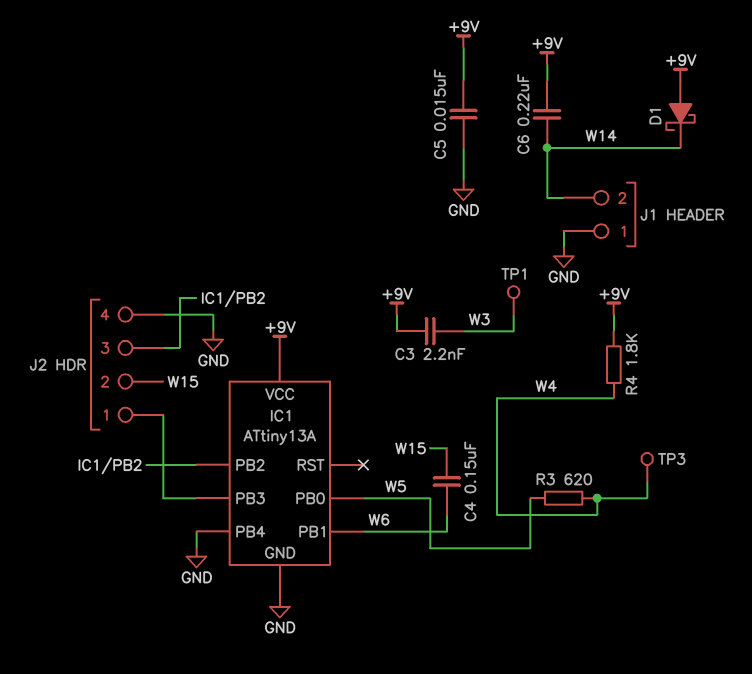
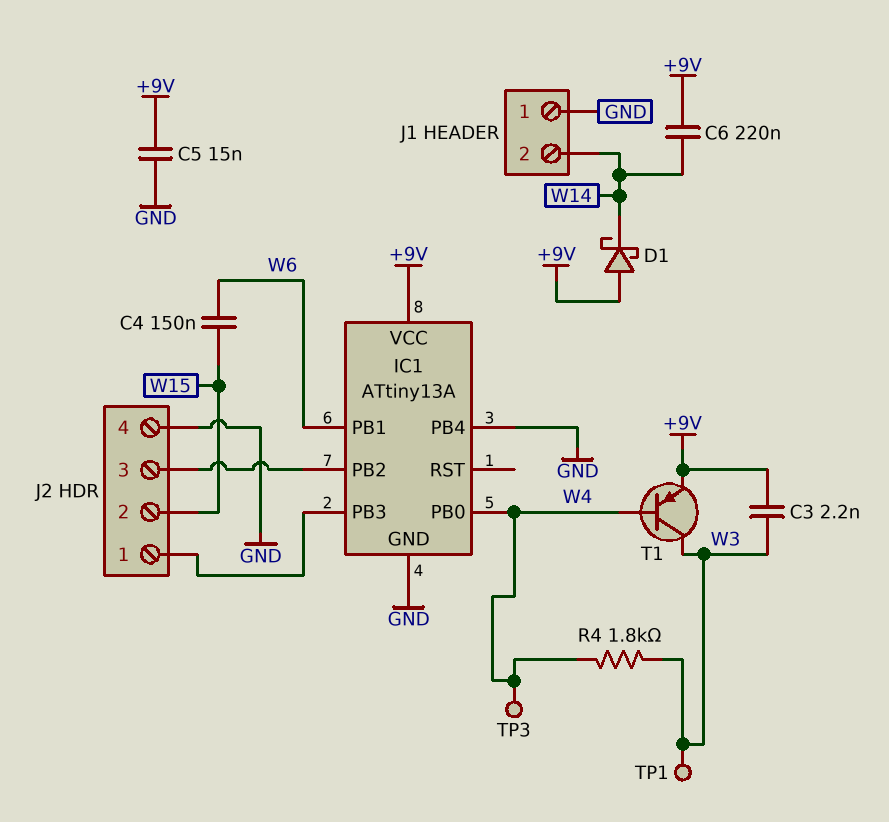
IC1 pin PB0: W5 -> W4
R3: 620 (W4, W5) -> none
R4: 1.8k (+9V, W4) -> 1.8k (W3, W4)
T1: none -> PNP (B W4, C W3, E +9V)

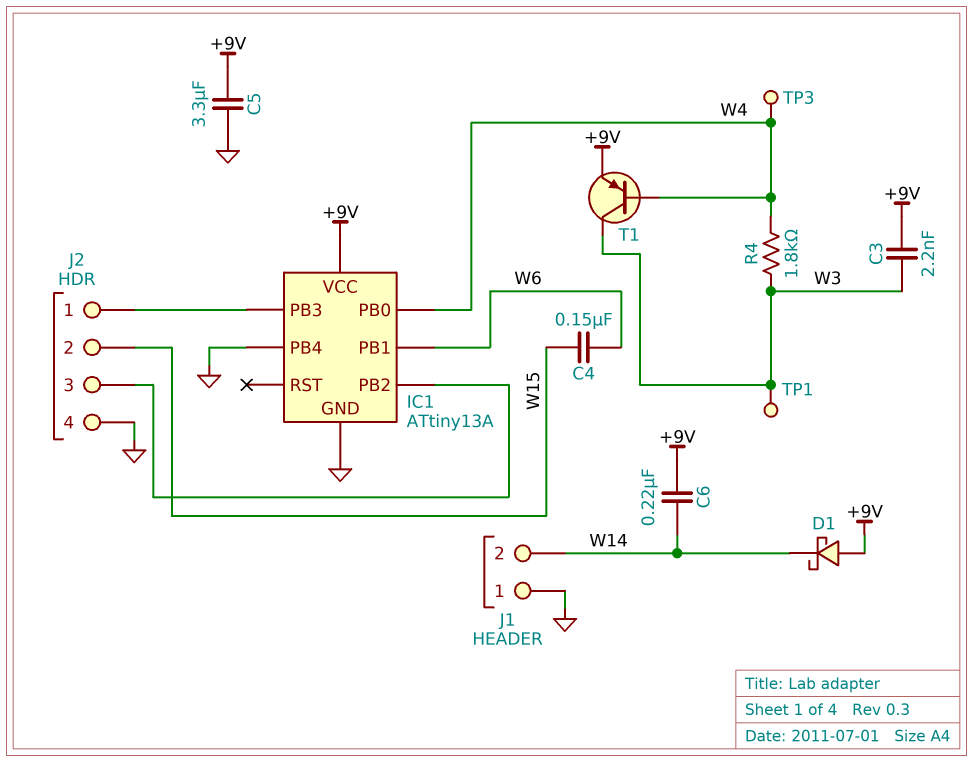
C5: 15nF (+9V, GND) -> 3.3uF (+9V, GND)

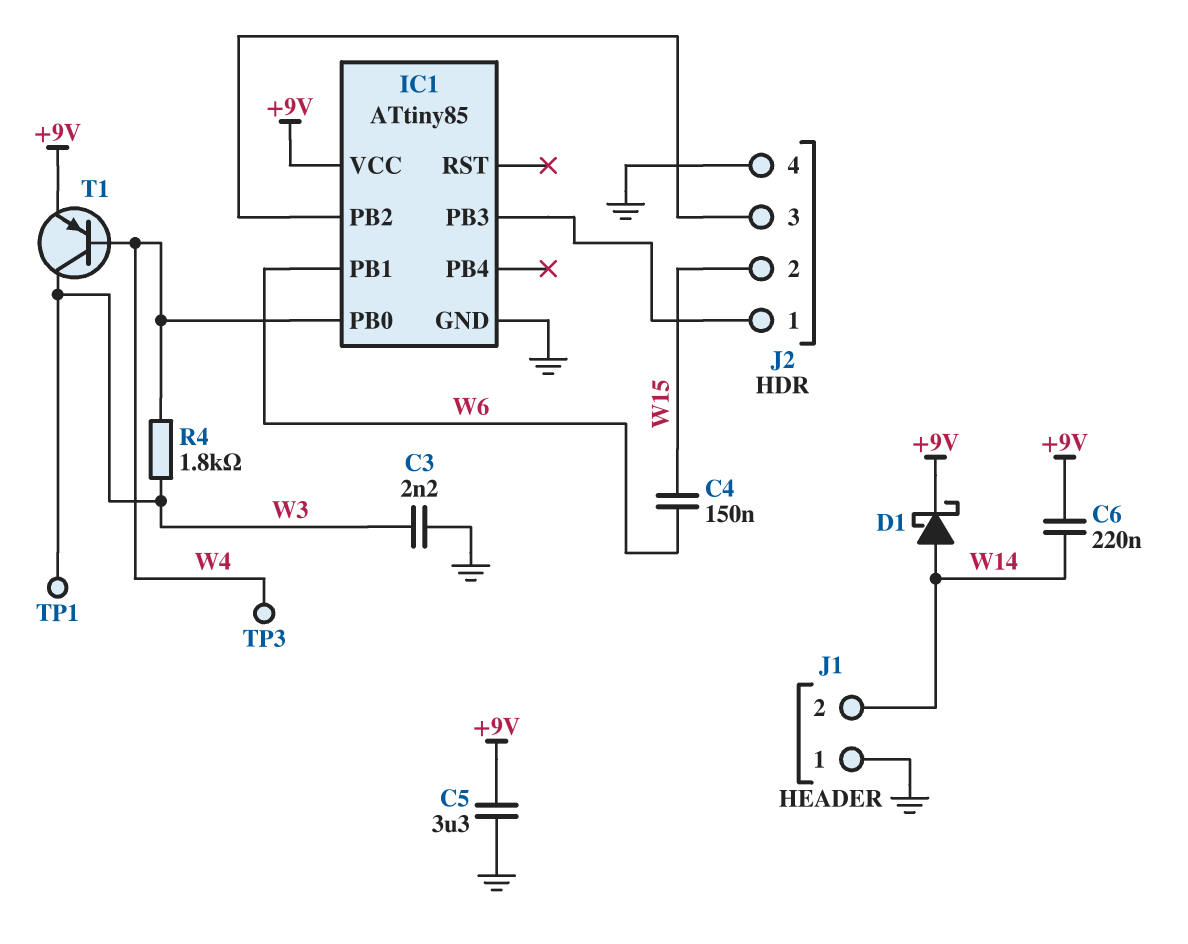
C3: 2.2nF (+9V, W3) -> 2.2nF (GND, W3)
D1: schottky (A +9V, K W14) -> schottky (A W14, K +9V)
IC1: ATtiny13A -> ATtiny85
IC1 pin PB4: GND -> none

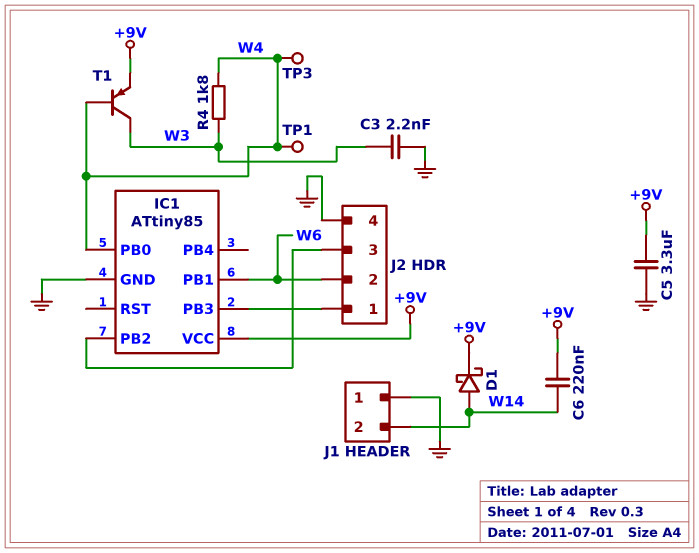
C4: 150nF (W6, W15) -> none
J2 pin 2: W15 -> W6
TP1: test point (W3) -> test point (W4)

